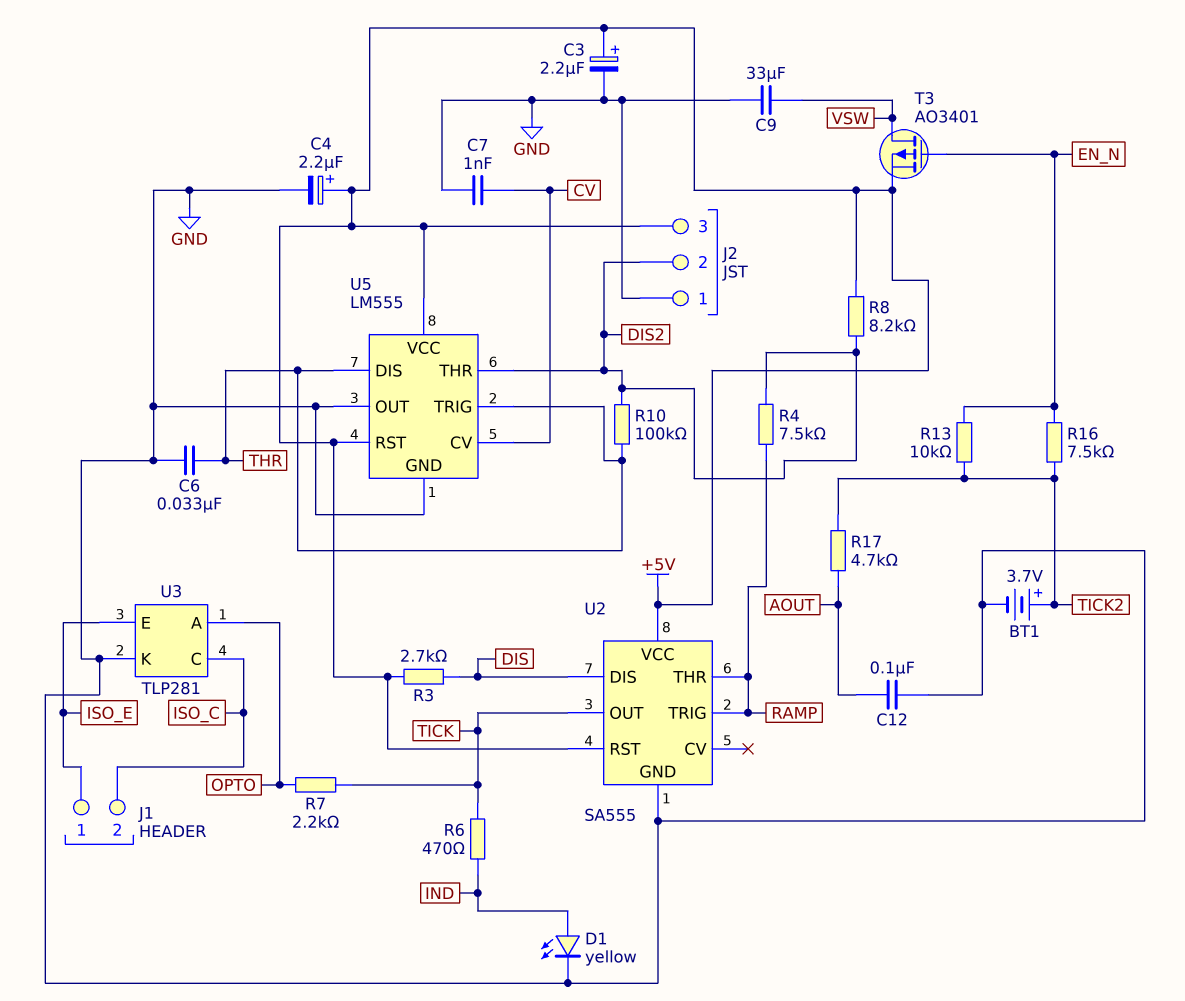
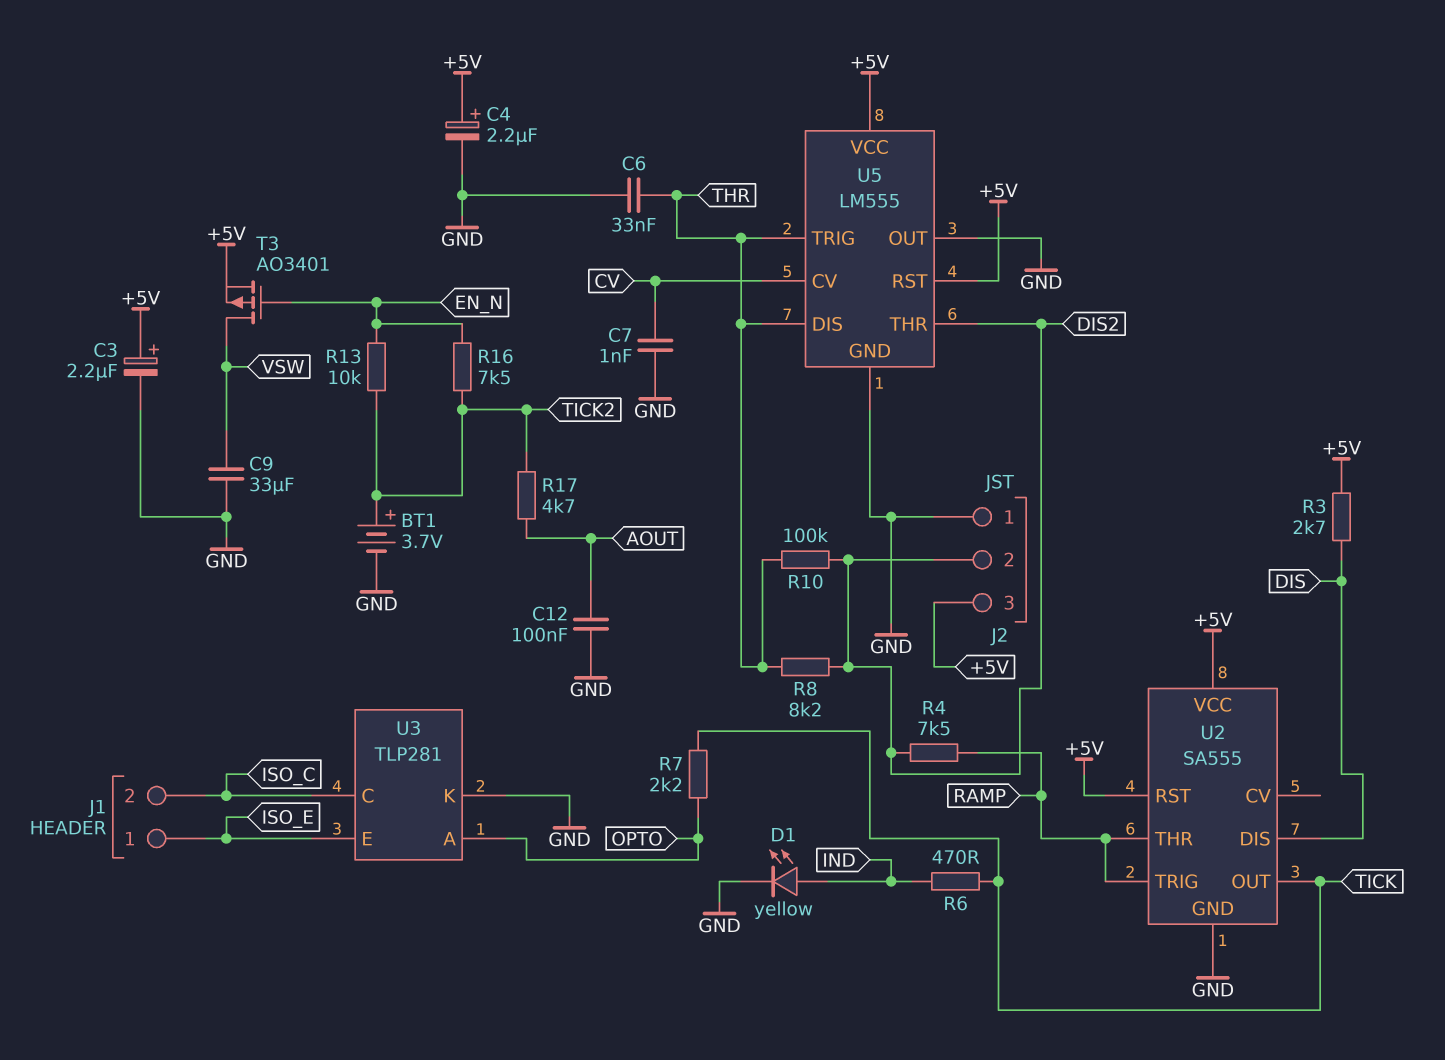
R8: 8.2k (+5V, DIS2) -> 8.2k (DIS2, THR)

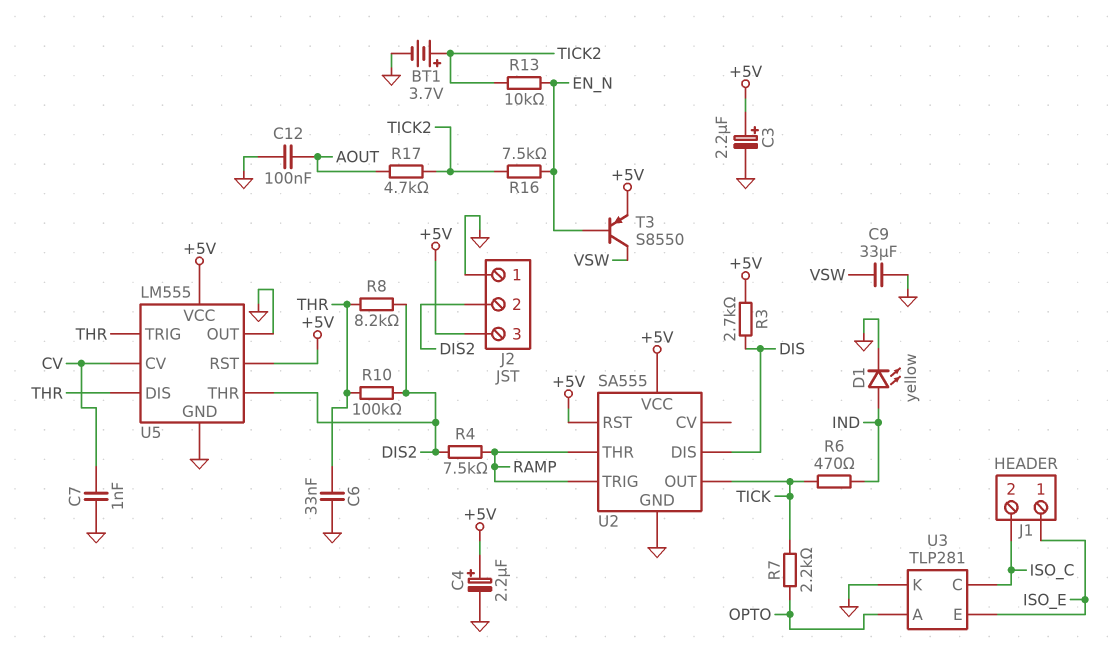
T3: PMOS AO3401 (G EN_N, D VSW, S +5V) -> PNP S8550 (B EN_N, C VSW, E +5V)

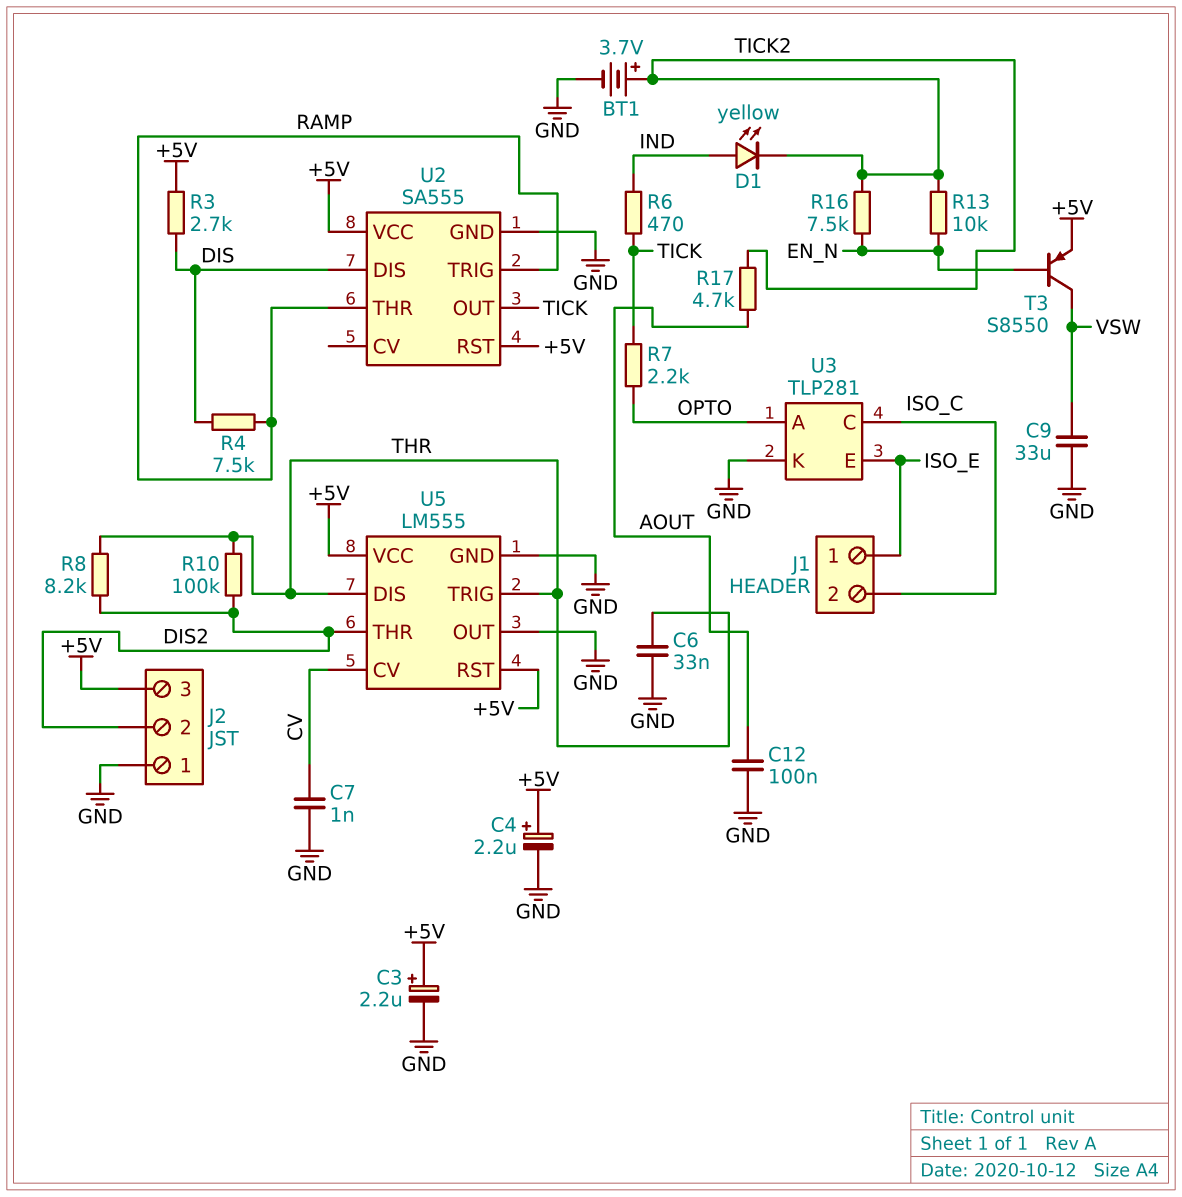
D1: LED yellow (A IND, K GND) -> LED yellow (A IND, K TICK2)
R4: 7.5k (DIS2, RAMP) -> 7.5k (DIS, RAMP)

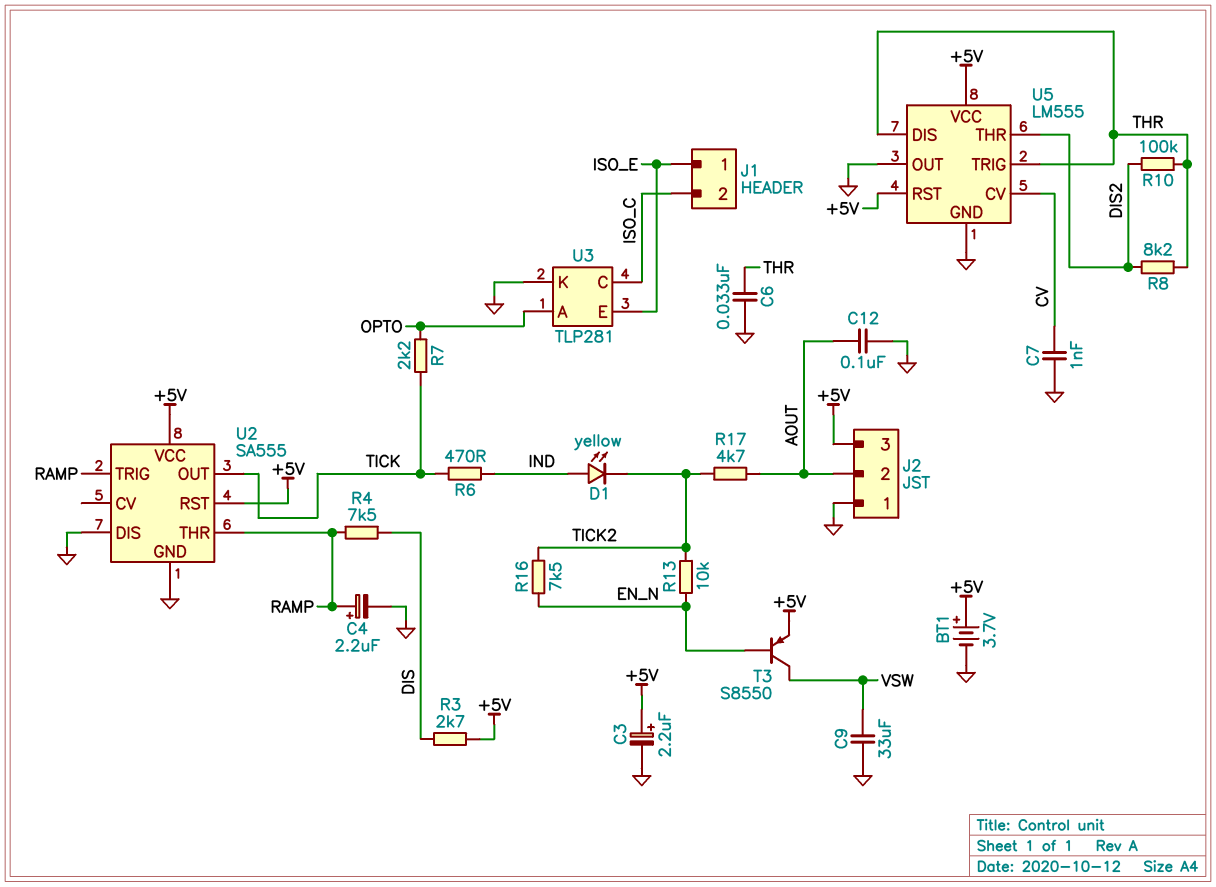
BT1: 3.7V (plus TICK2, minus GND) -> 3.7V (plus +5V, minus GND)
C4: 2.2uF (plus +5V, minus GND) -> 2.2uF (plus RAMP, minus GND)
J2 pin 2: DIS2 -> AOUT
U2 pin DIS: DIS -> GND

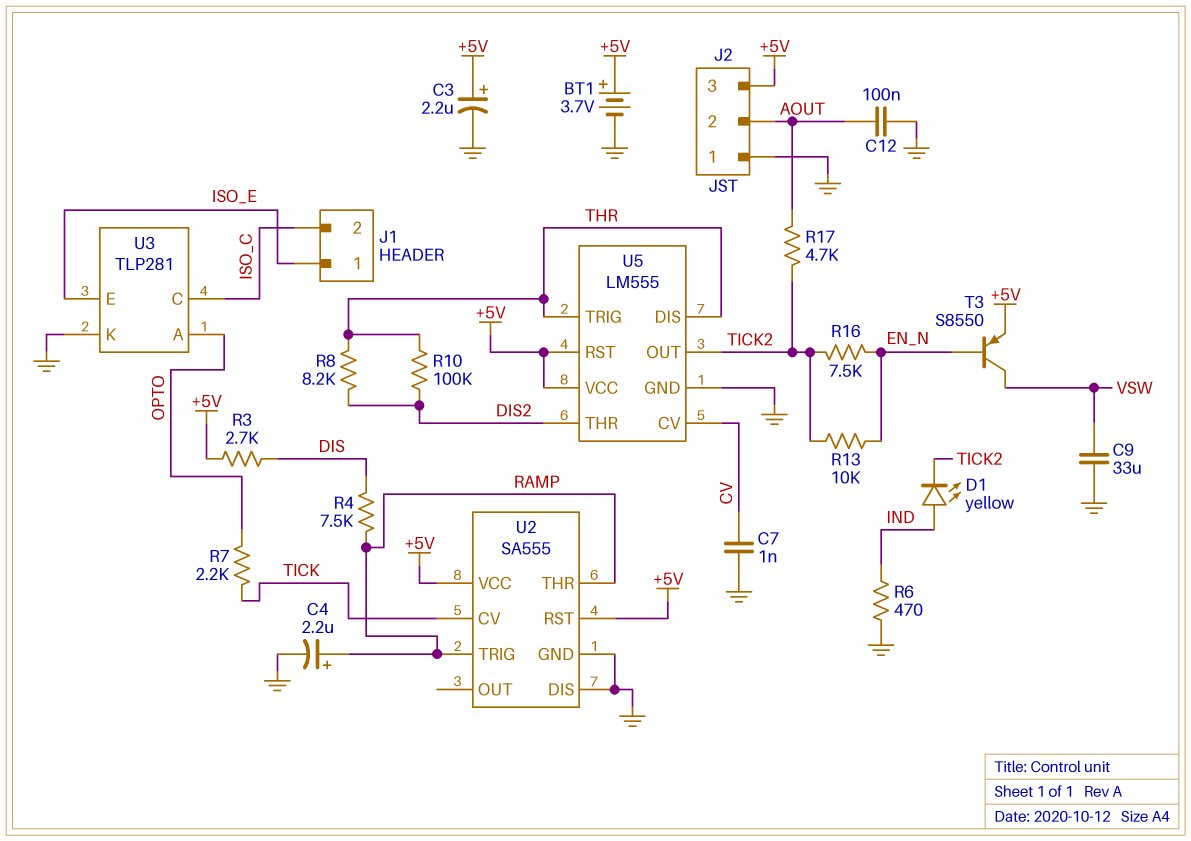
C6: 33nF (GND, THR) -> none
R6: 470 (IND, TICK) -> 470 (GND, IND)
U2 pin CV: none -> TICK
U2 pin OUT: TICK -> none
U5 pin OUT: GND -> TICK2

